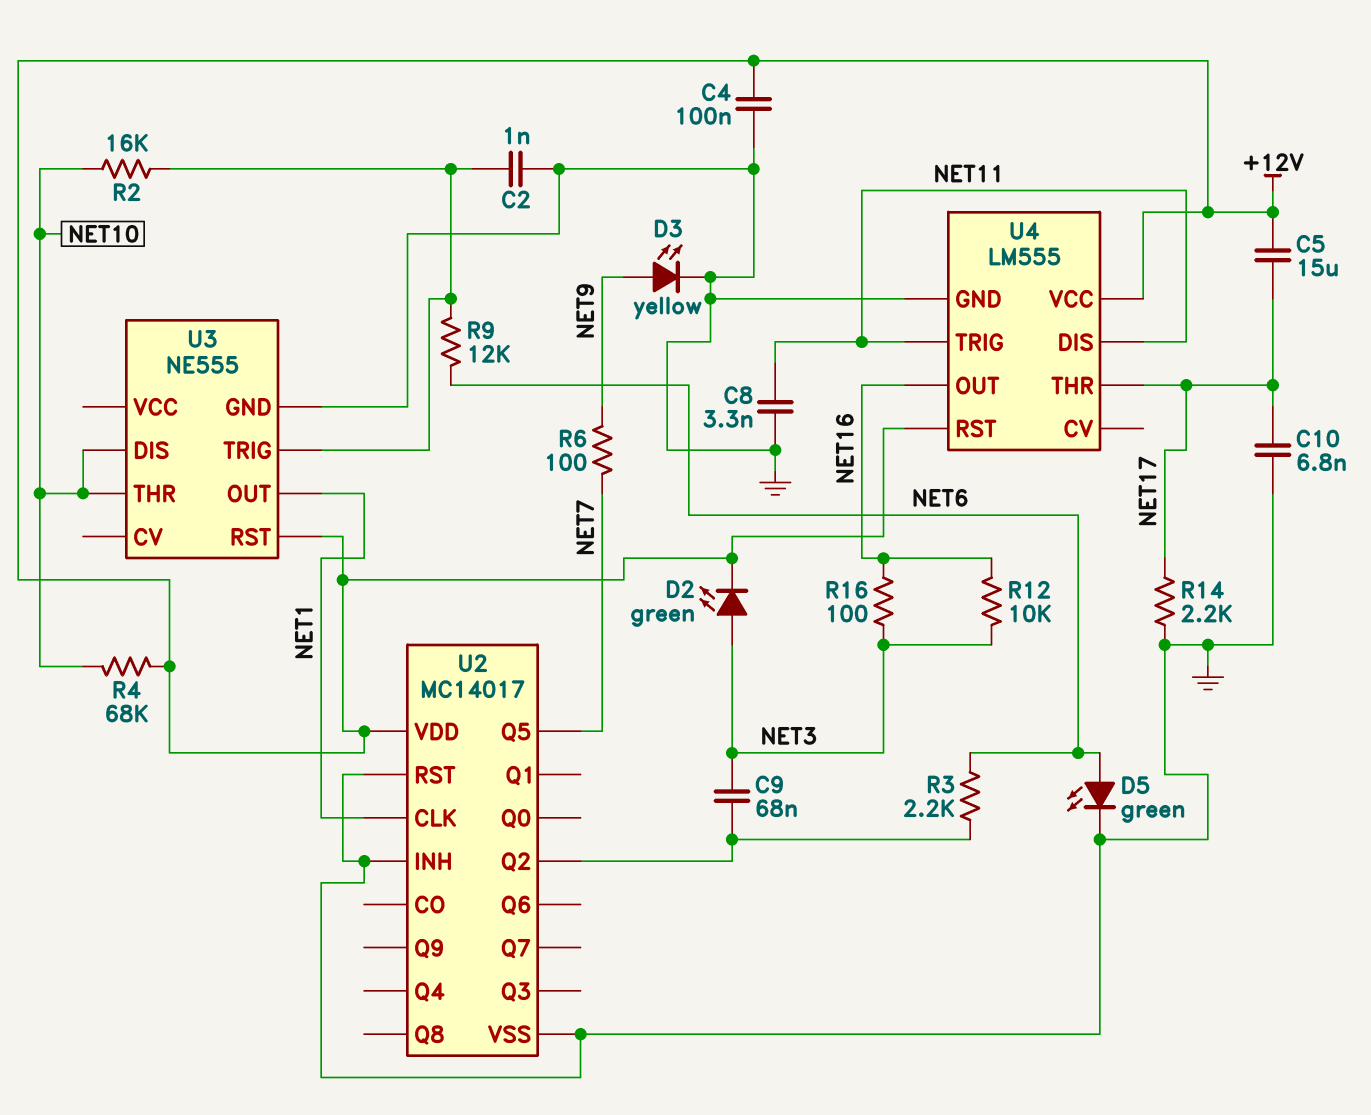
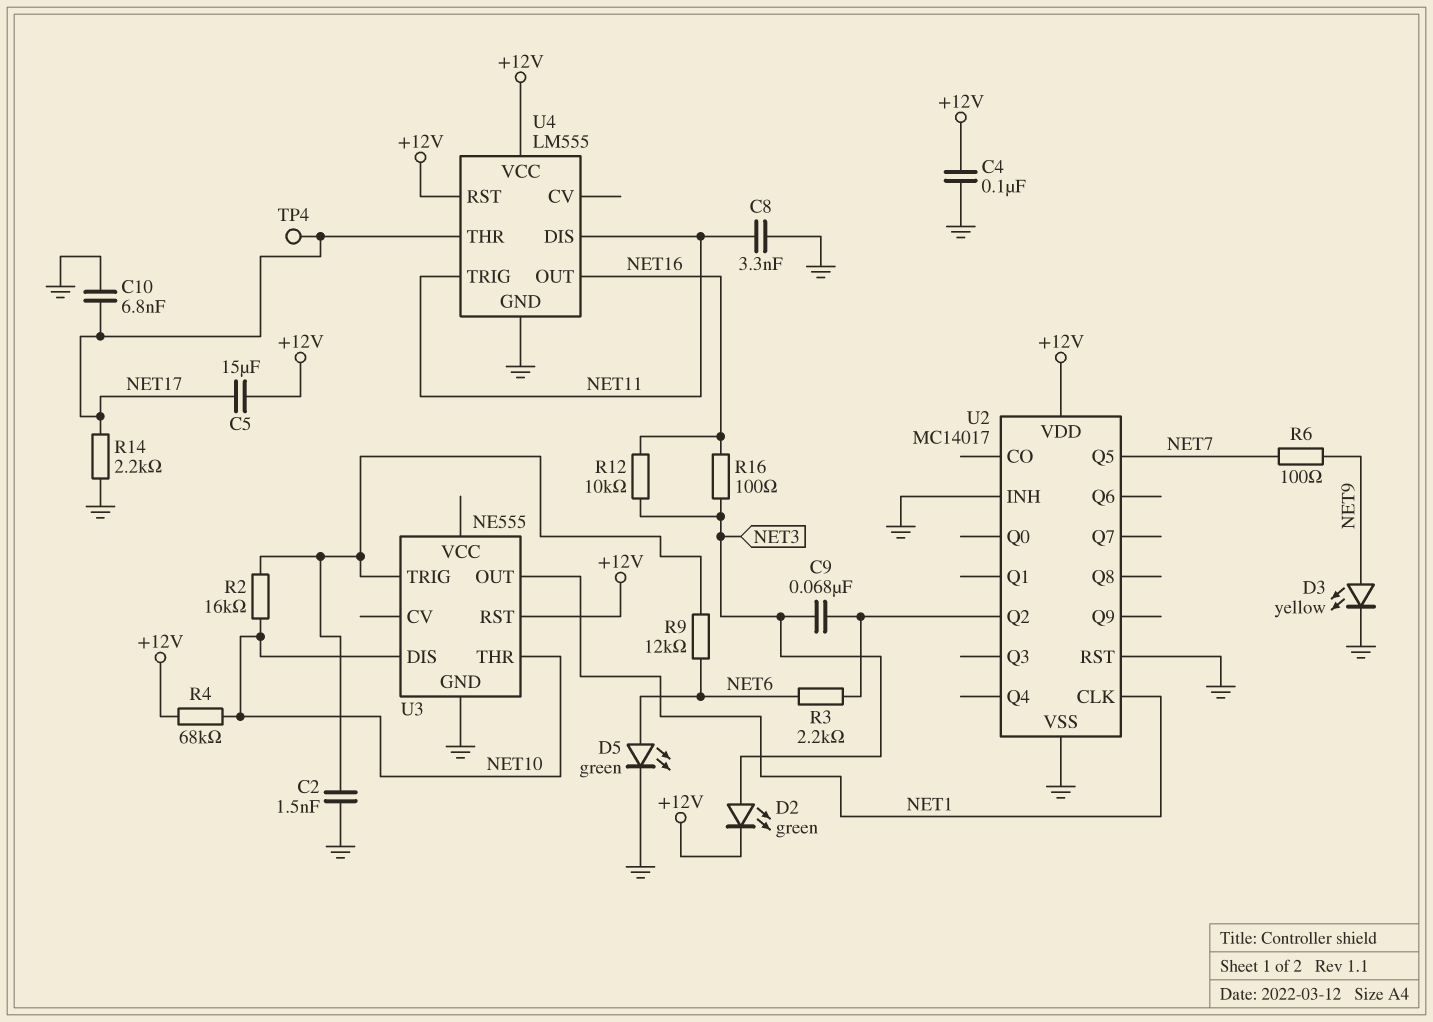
C2: 1nF (GND, U3/TRIG) -> 1.5nF (GND, U3/TRIG)
TP4: none -> test point (NET17)

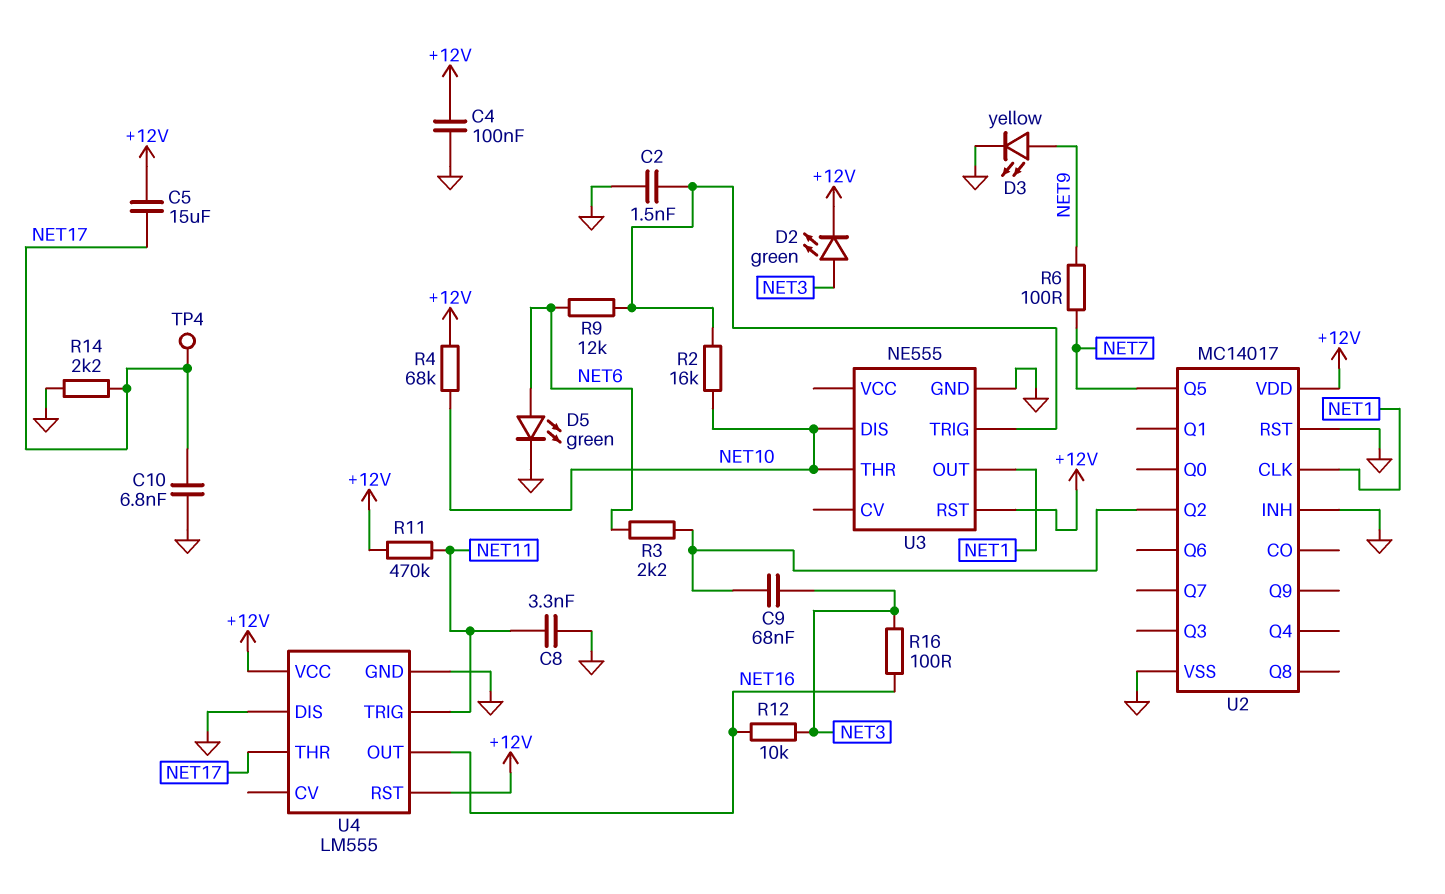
R11: none -> 470k (+12V, NET11)
U4 pin DIS: NET11 -> GND

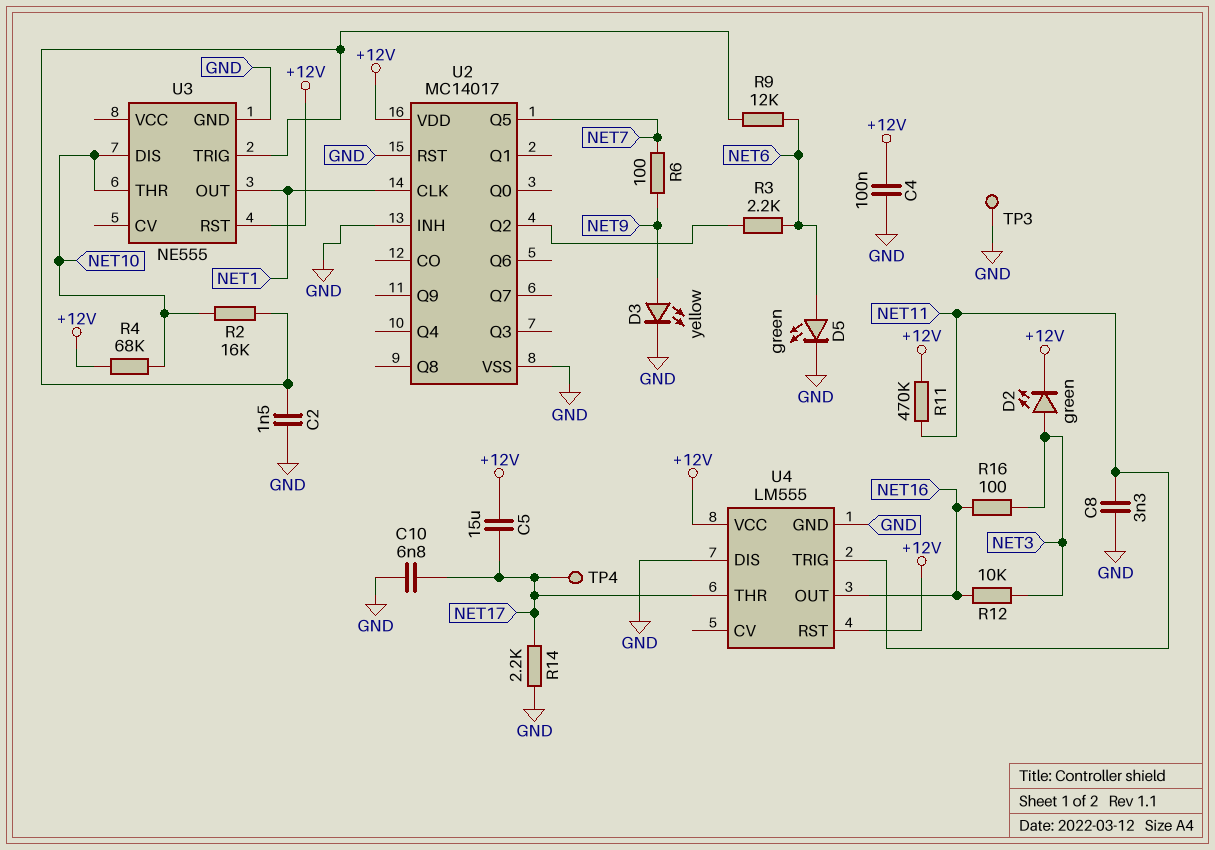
C9: 68nF (NET3, U2/Q2) -> none
TP3: none -> test point (GND)

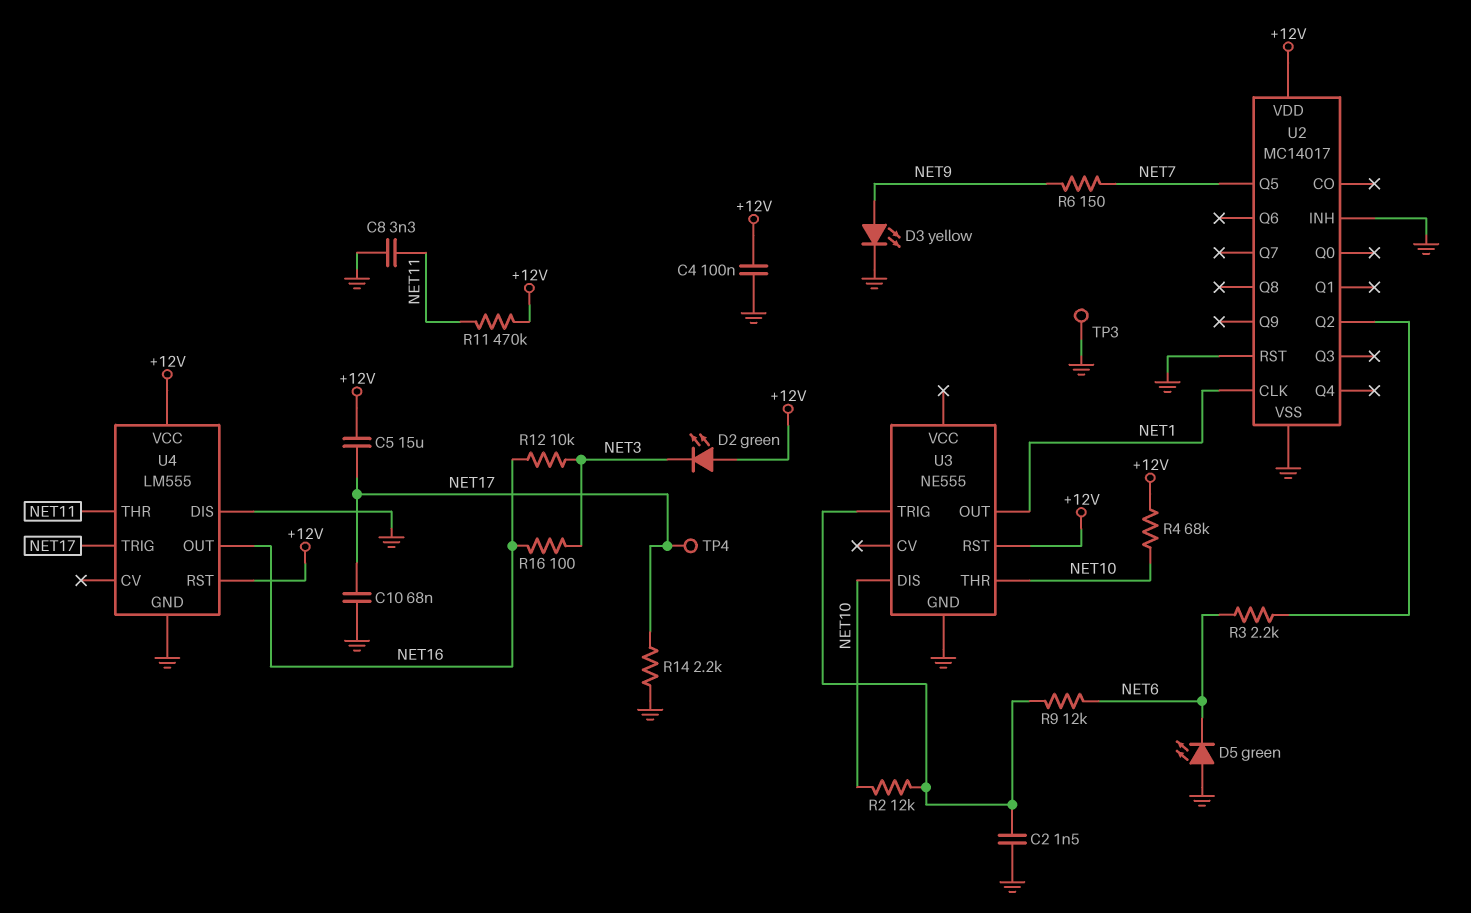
C10: 6.8nF (GND, NET17) -> 68nF (GND, NET17)
D2: LED green (A NET3, K +12V) -> LED green (A +12V, K NET3)
D5: LED green (A NET6, K GND) -> LED green (A GND, K NET6)
R2: 16k (NET10, U3/TRIG) -> 12k (NET10, U3/TRIG)
R6: 100 (NET7, NET9) -> 150 (NET7, NET9)
U4 pin THR: NET17 -> NET11
U4 pin TRIG: NET11 -> NET17

